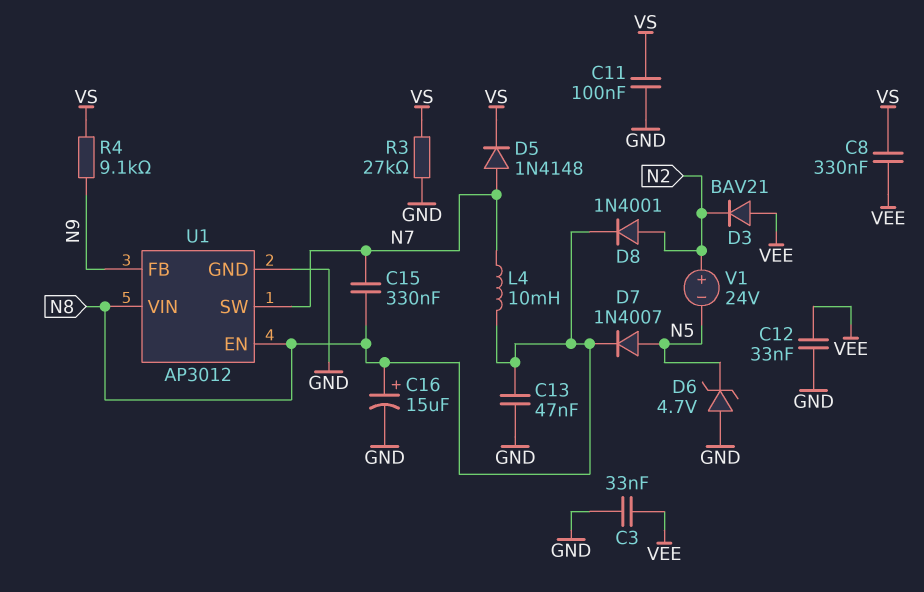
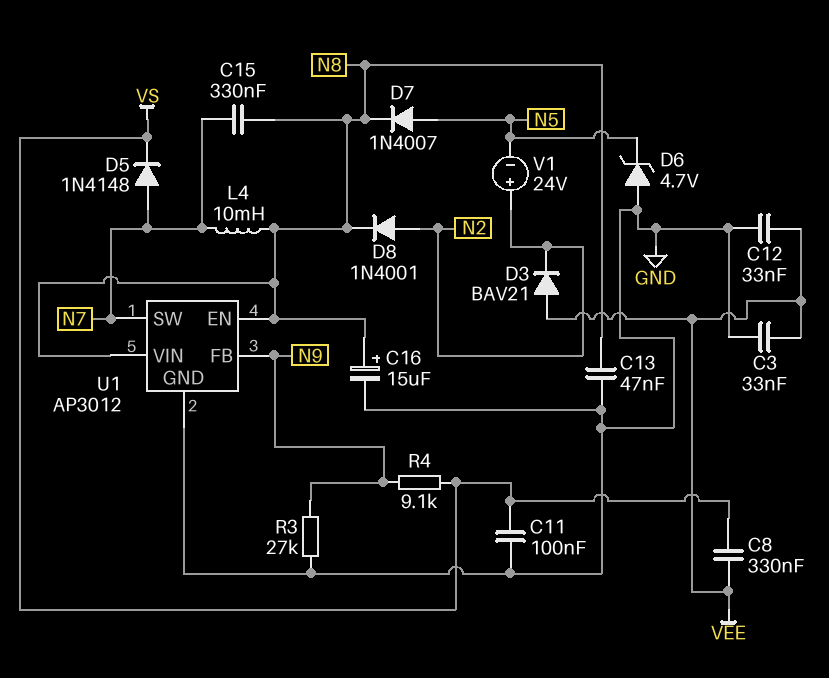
R3: 27k (GND, VS) -> 27k (GND, N9)

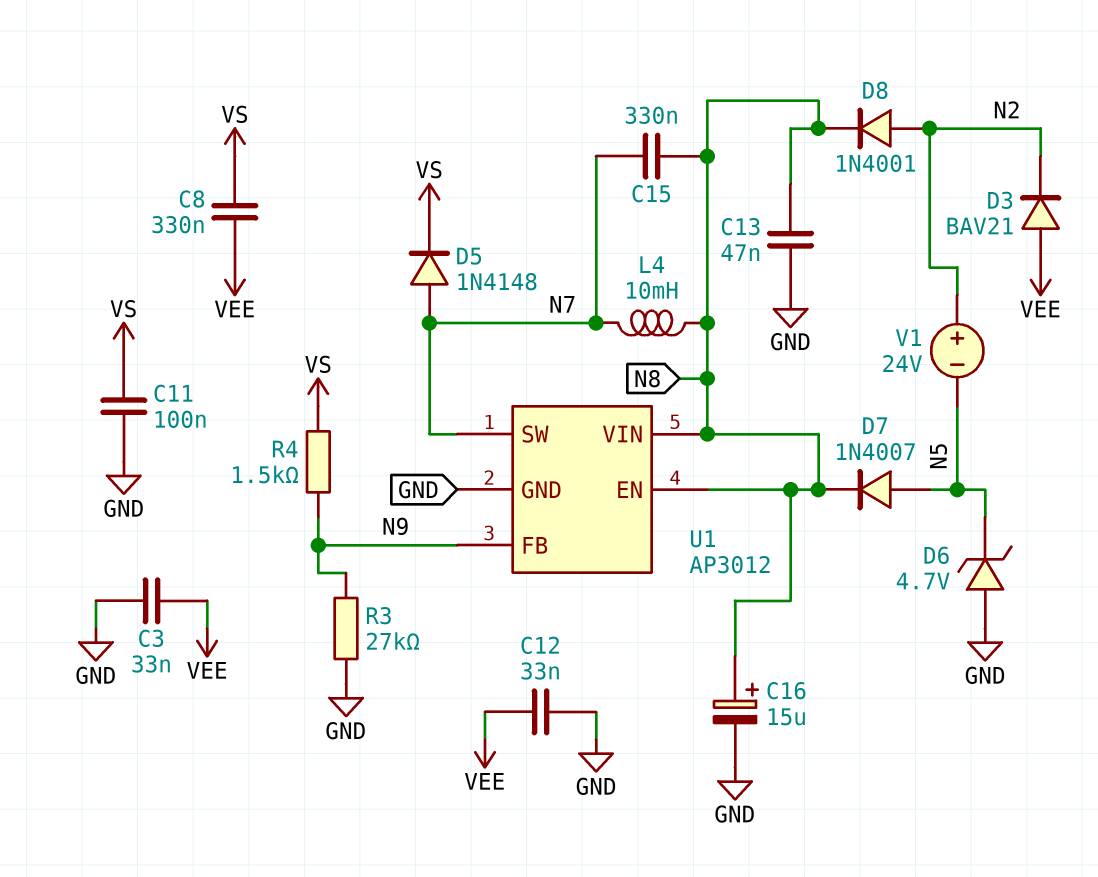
R4: 9.1k (N9, VS) -> 1.5k (N9, VS)

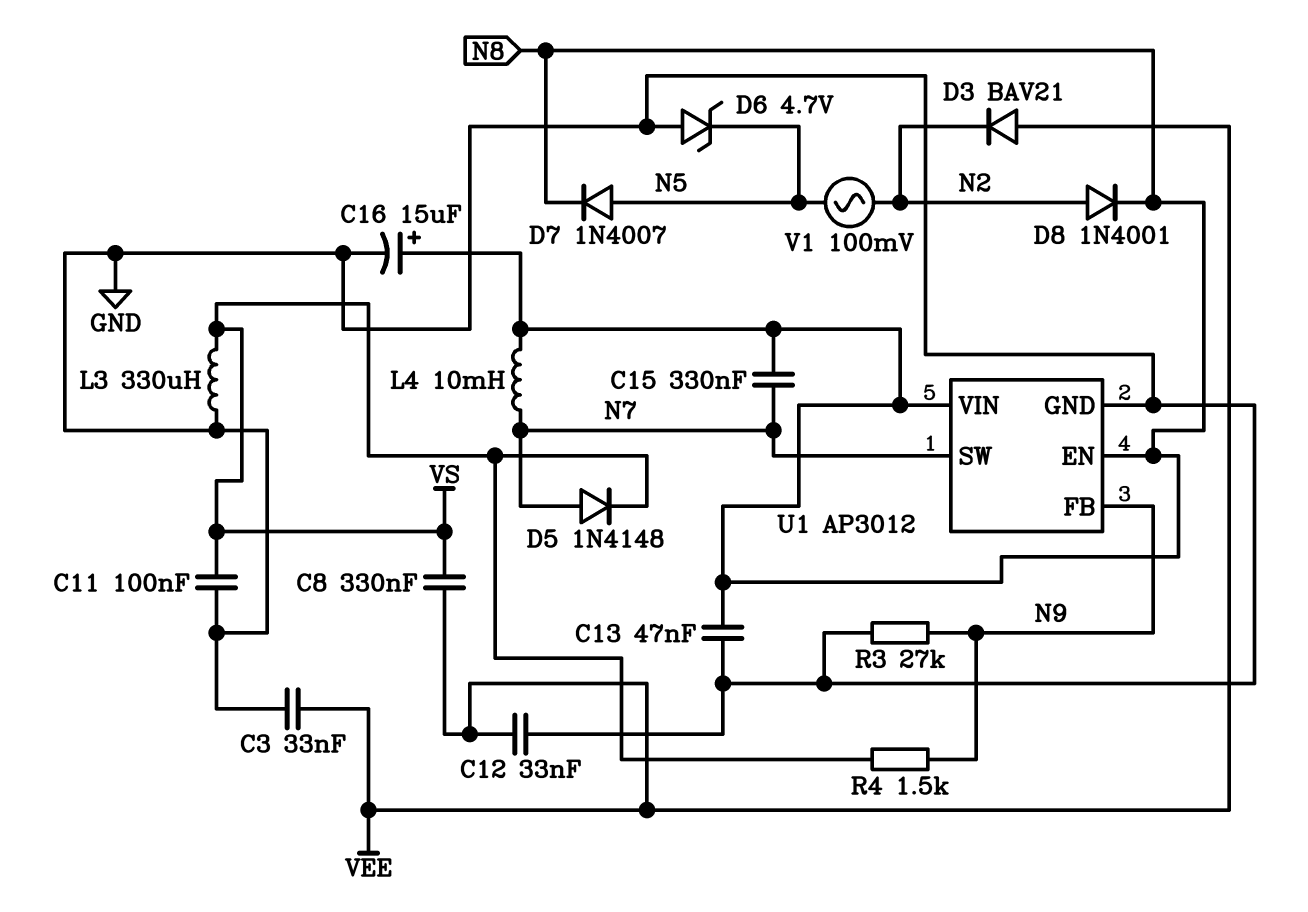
L3: none -> 330uH (GND, VS)
V1: 24V (plus N2, minus N5) -> AC 100mV (N2, N5)

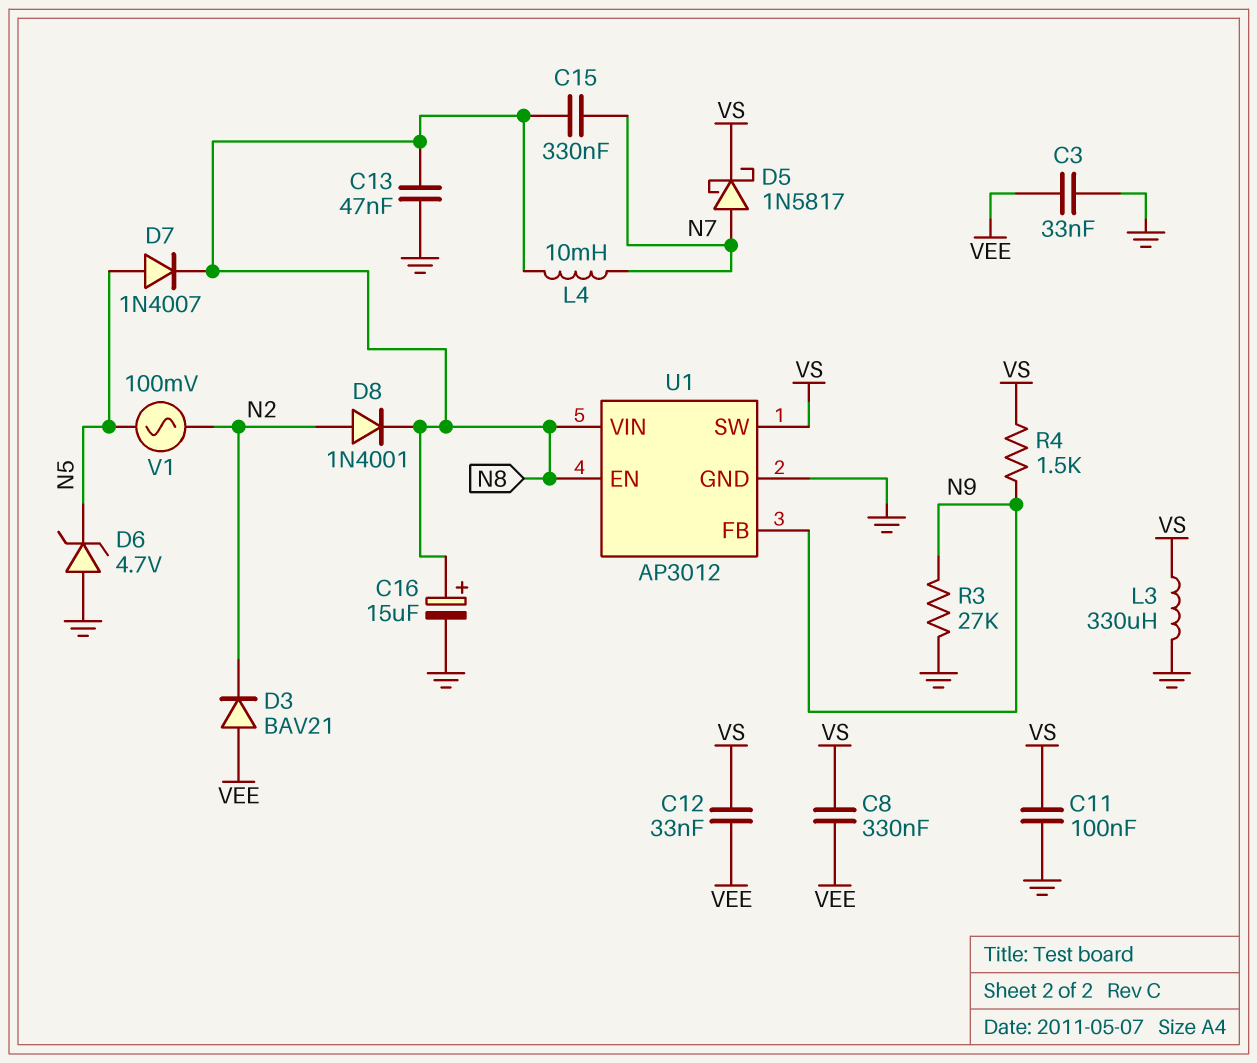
C12: 33nF (GND, VEE) -> 33nF (VEE, VS)
D5: diode 1N4148 (A N7, K VS) -> schottky 1N5817 (A N7, K VS)
U1 pin SW: N7 -> VS

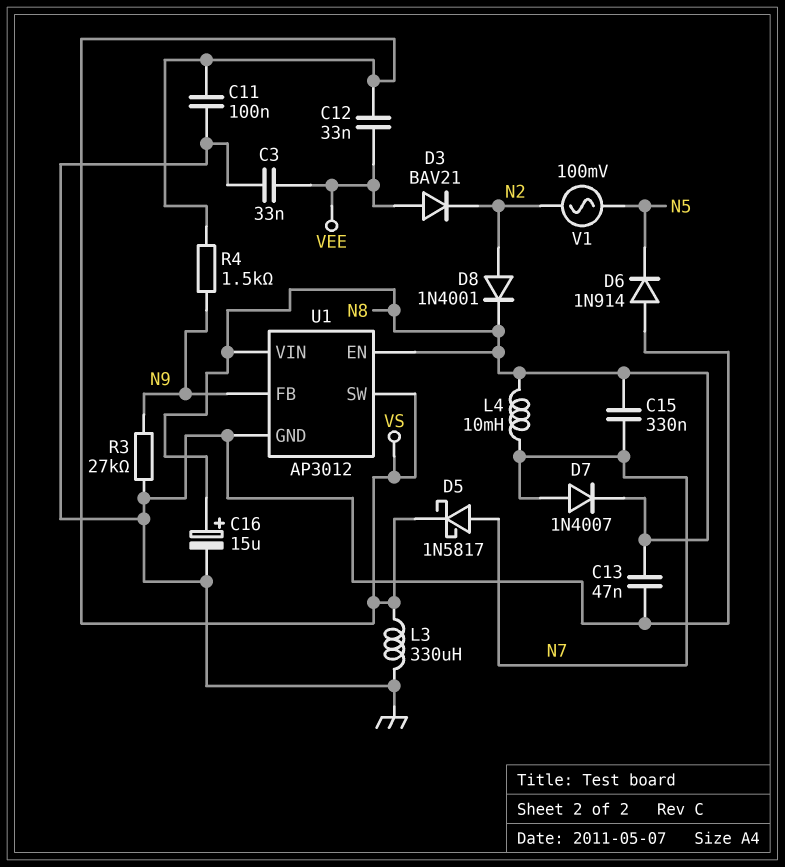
C8: 330nF (VEE, VS) -> none
D6: zener 4.7V (A GND, K N5) -> diode 1N914 (A GND, K N5)
D7: diode 1N4007 (A N5, K N8) -> diode 1N4007 (A N7, K N8)

